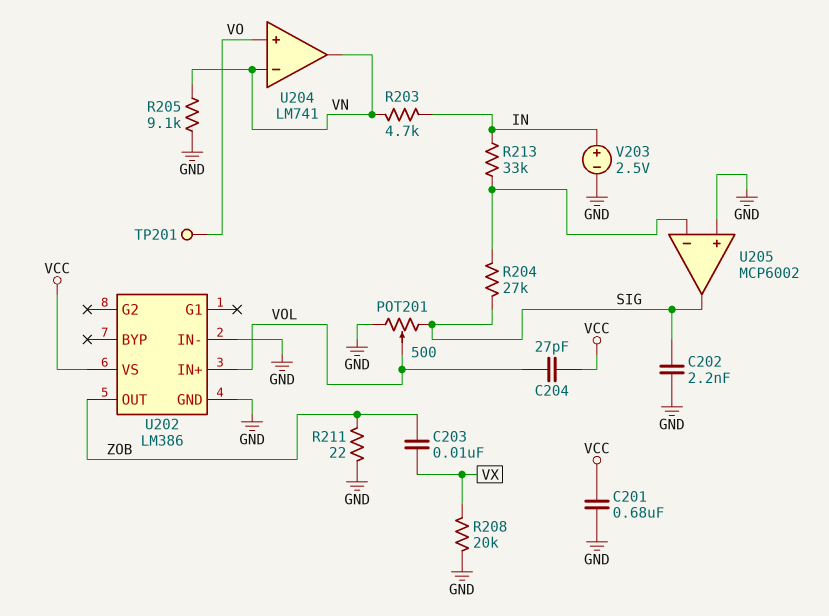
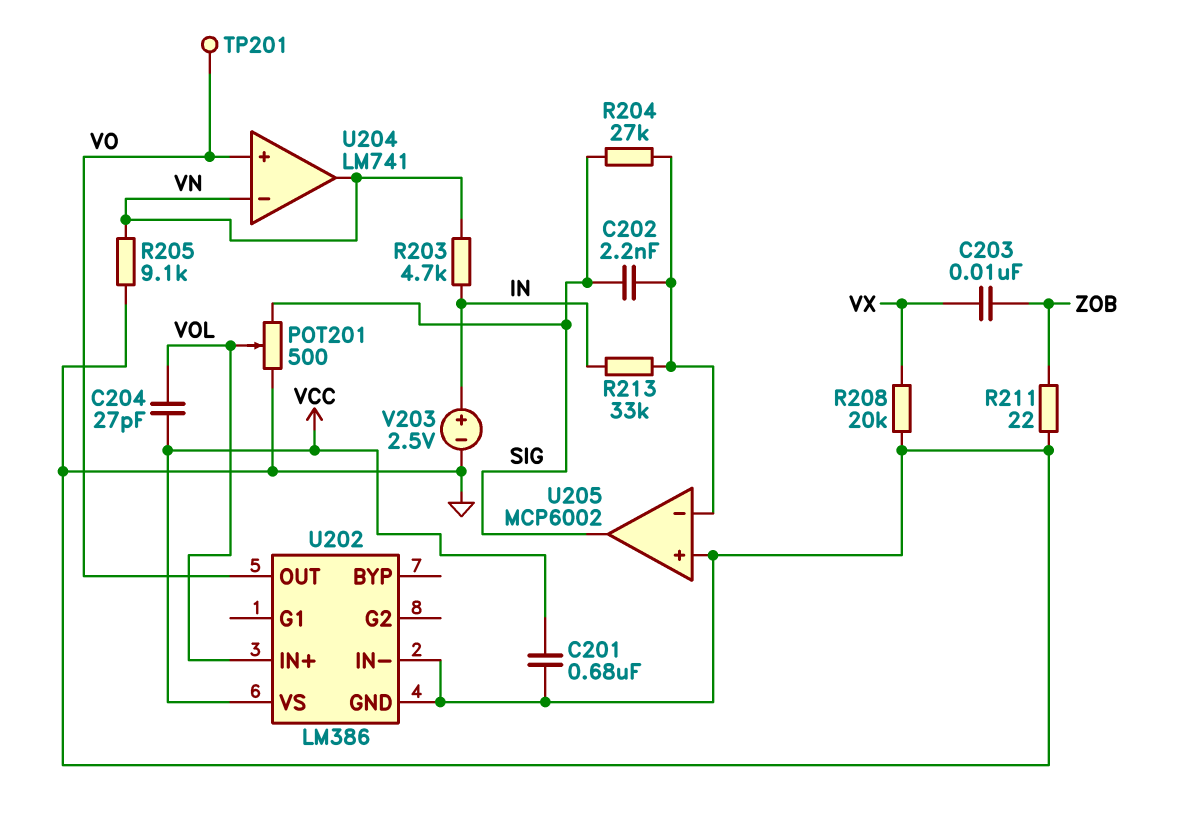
C202: 2.2nF (GND, SIG) -> 2.2nF (SIG, U205/in-)
U202 pin OUT: ZOB -> VO

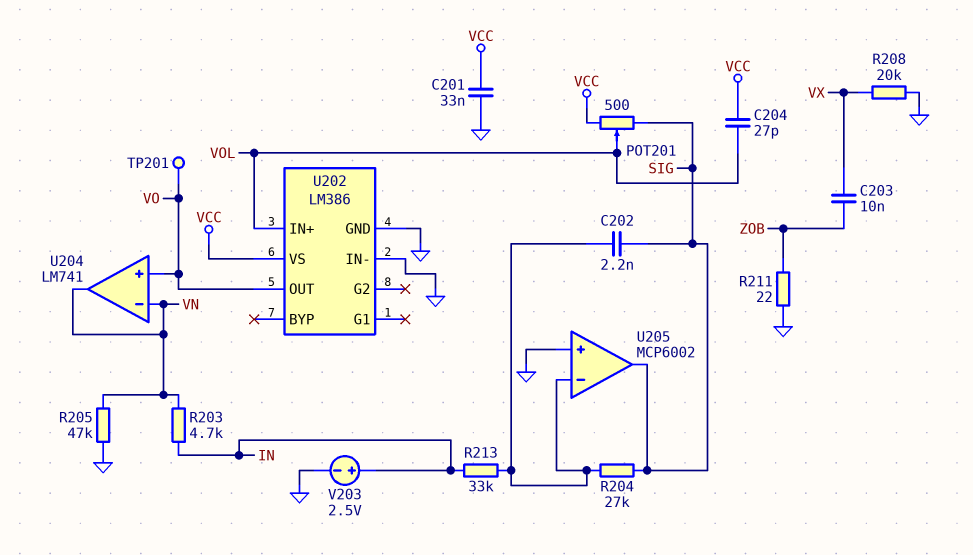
C201: 680nF (GND, VCC) -> 33nF (GND, VCC)
POT201: 500 (GND, SIG, wiper VOL) -> 500 (SIG, VCC, wiper VOL)
R205: 9.1k (GND, VN) -> 47k (GND, VN)

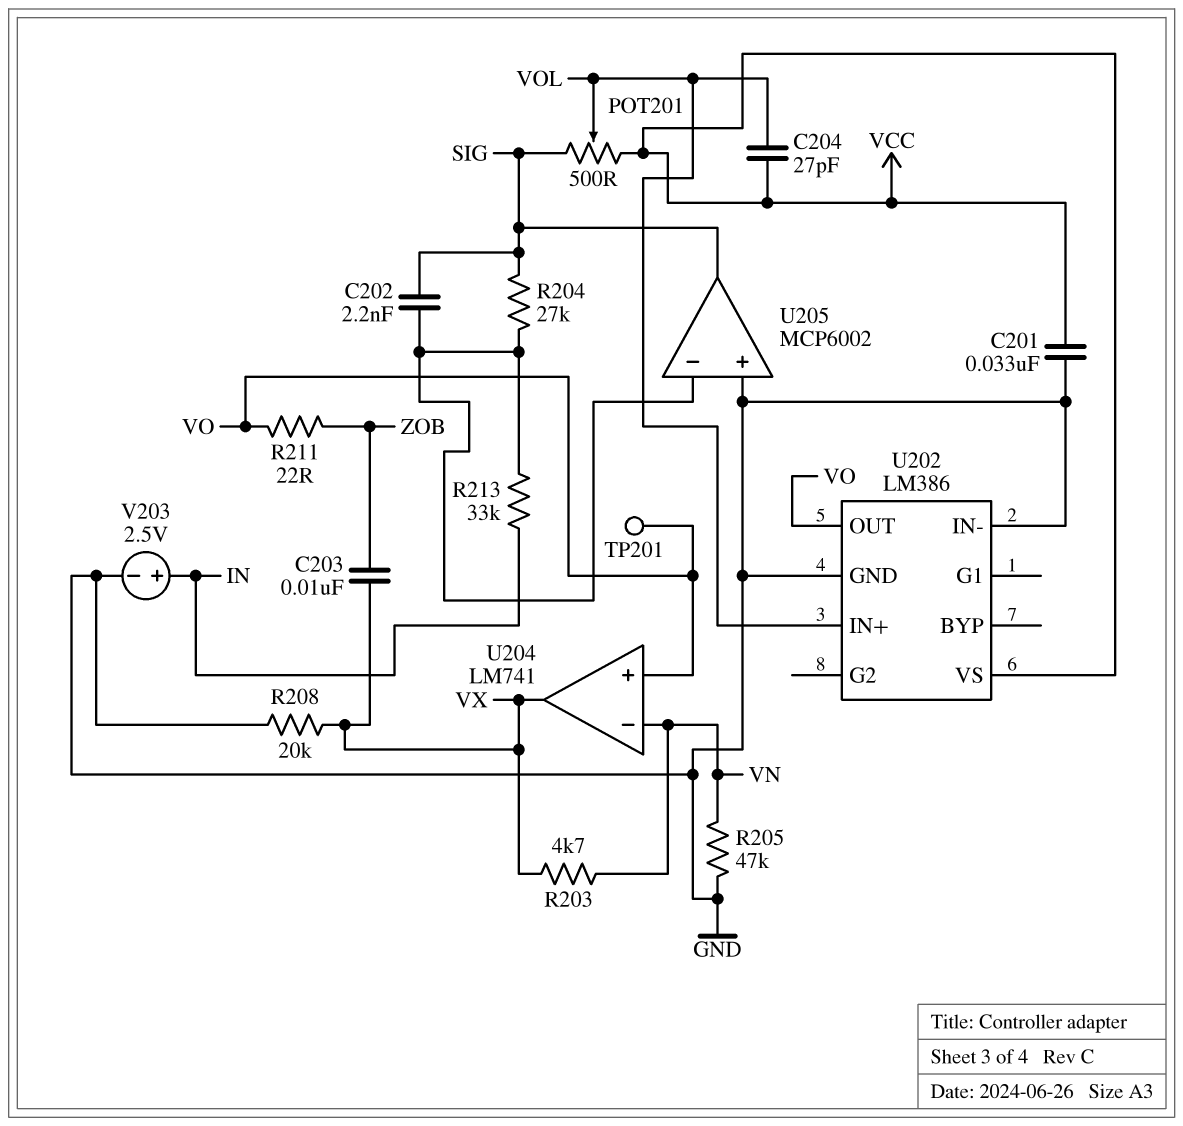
R203: 4.7k (IN, VN) -> 4.7k (VN, VX)
R211: 22 (GND, ZOB) -> 22 (VO, ZOB)
U204 pin out: VN -> VX

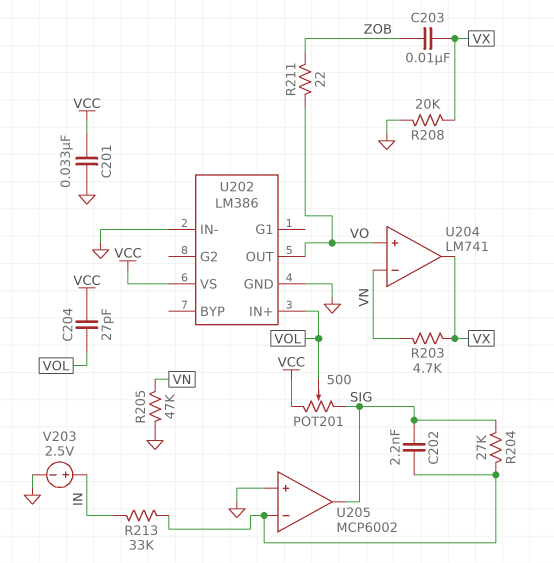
TP201: test point (VO) -> none

